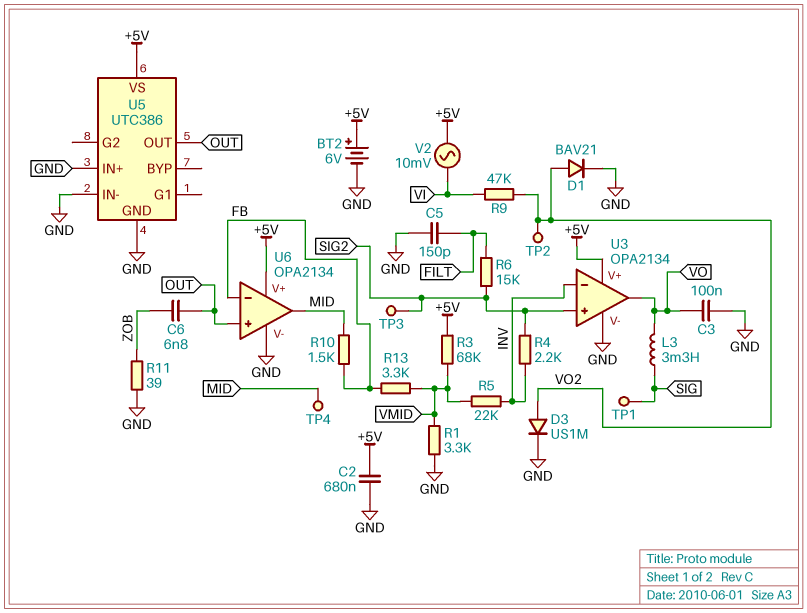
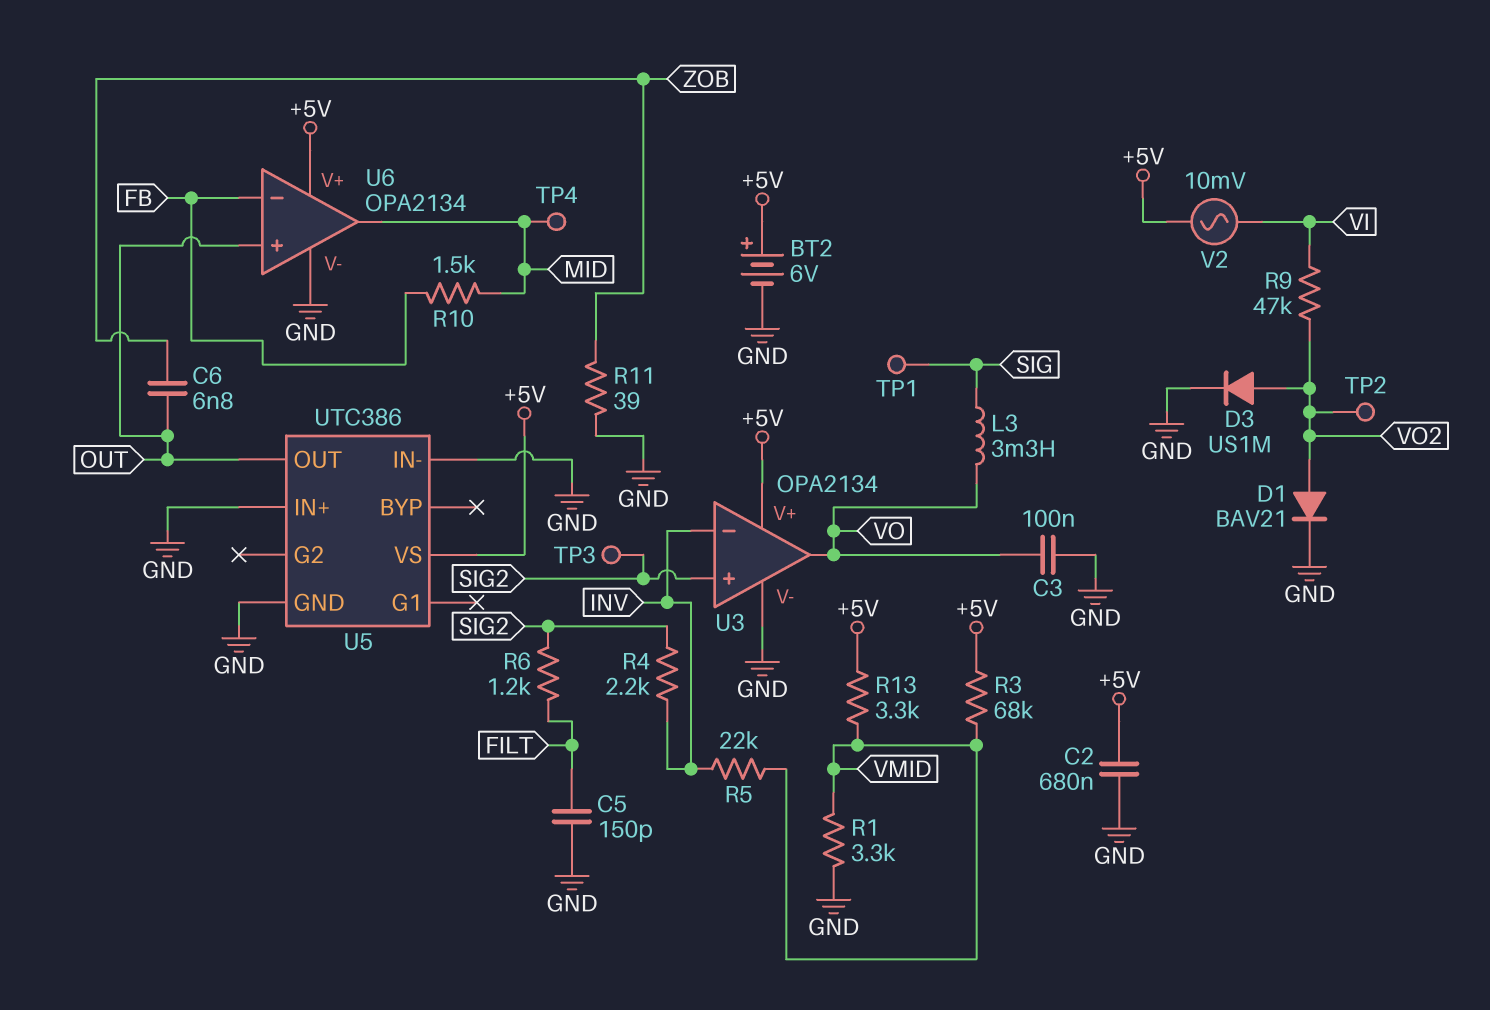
R6: 15k (FILT, SIG2) -> 1.2k (FILT, SIG2)
R13: 3.3k (FB, VMID) -> 3.3k (+5V, VMID)

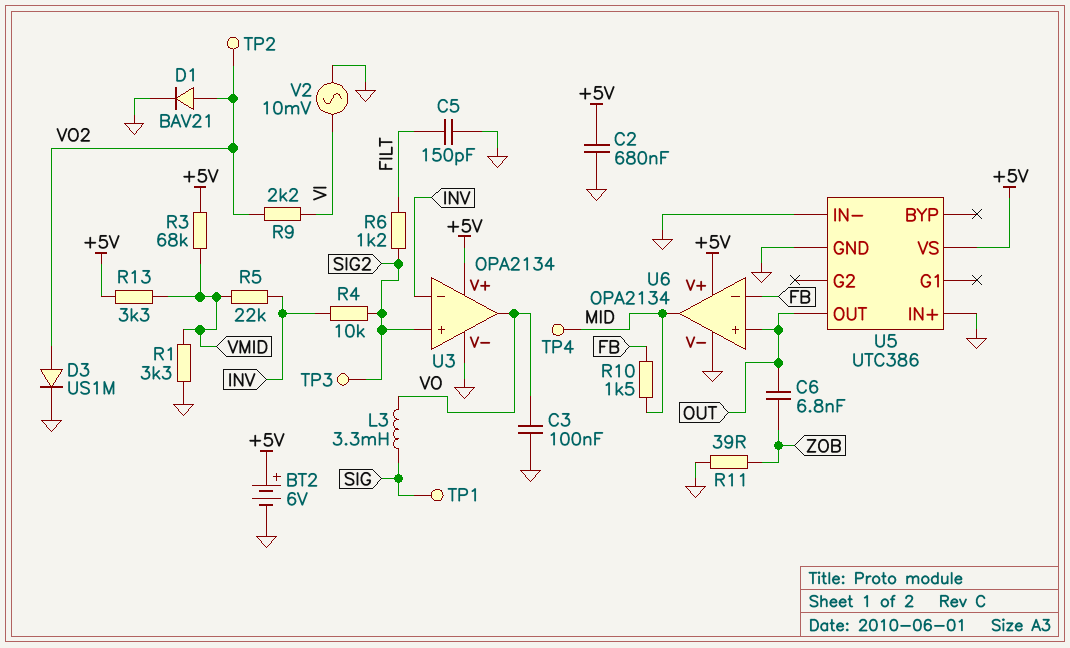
R4: 2.2k (INV, SIG2) -> 10k (INV, SIG2)
R9: 47k (VI, VO2) -> 2.2k (VI, VO2)
V2: AC 10mV (+5V, VI) -> AC 10mV (GND, VI)

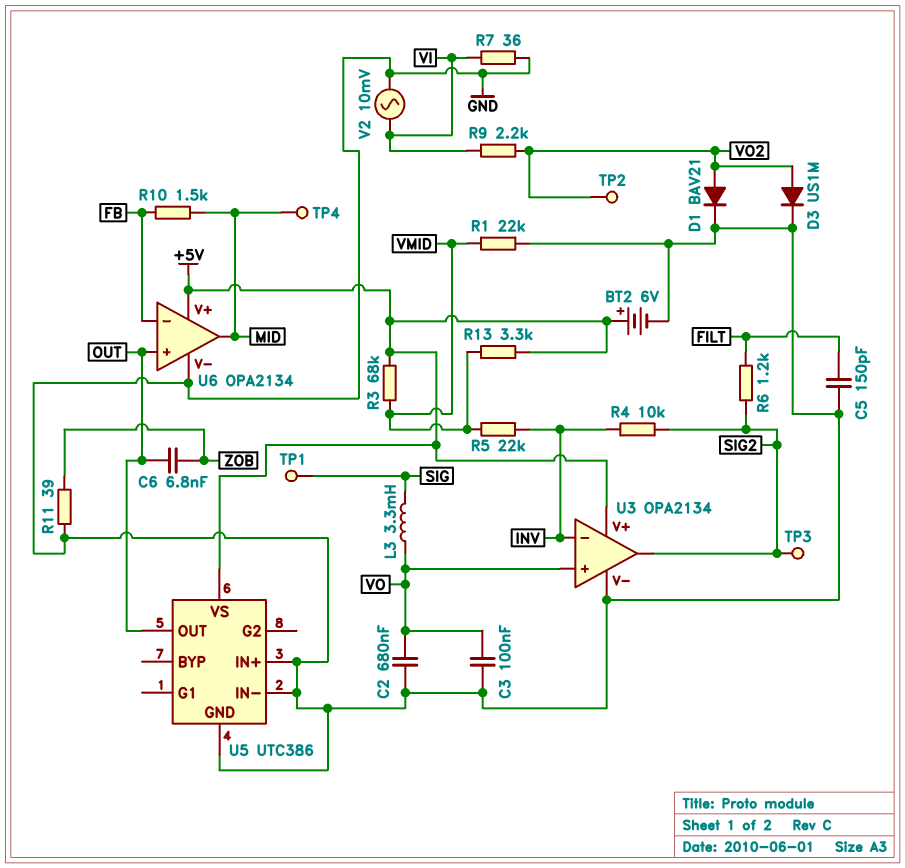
C2: 680nF (+5V, GND) -> 680nF (GND, VO)
R1: 3.3k (GND, VMID) -> 22k (GND, VMID)
R7: none -> 36 (GND, VI)
U3 pin in+: SIG2 -> VO
U3 pin out: VO -> SIG2

